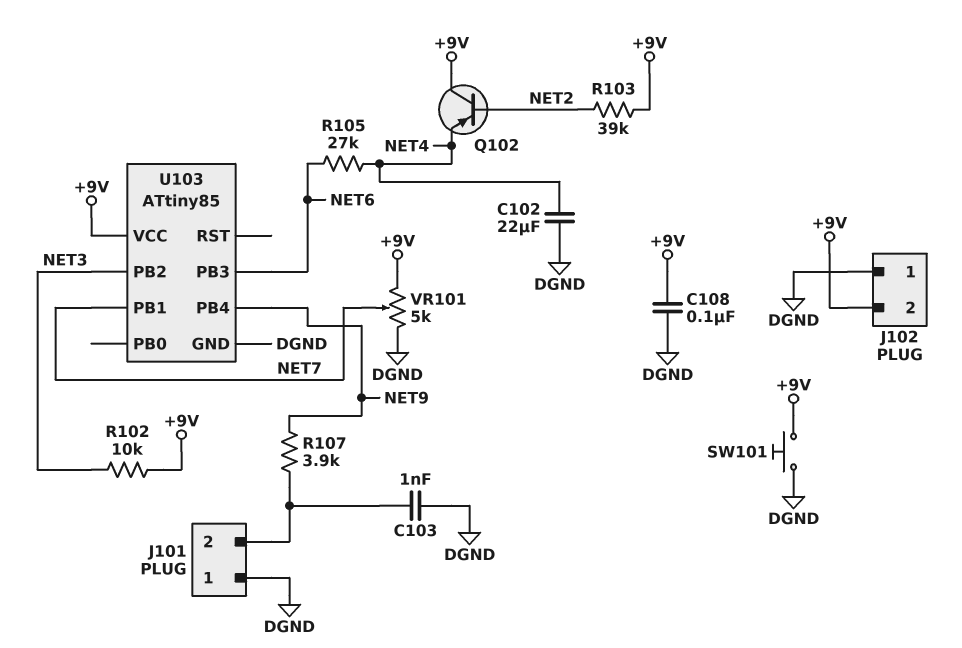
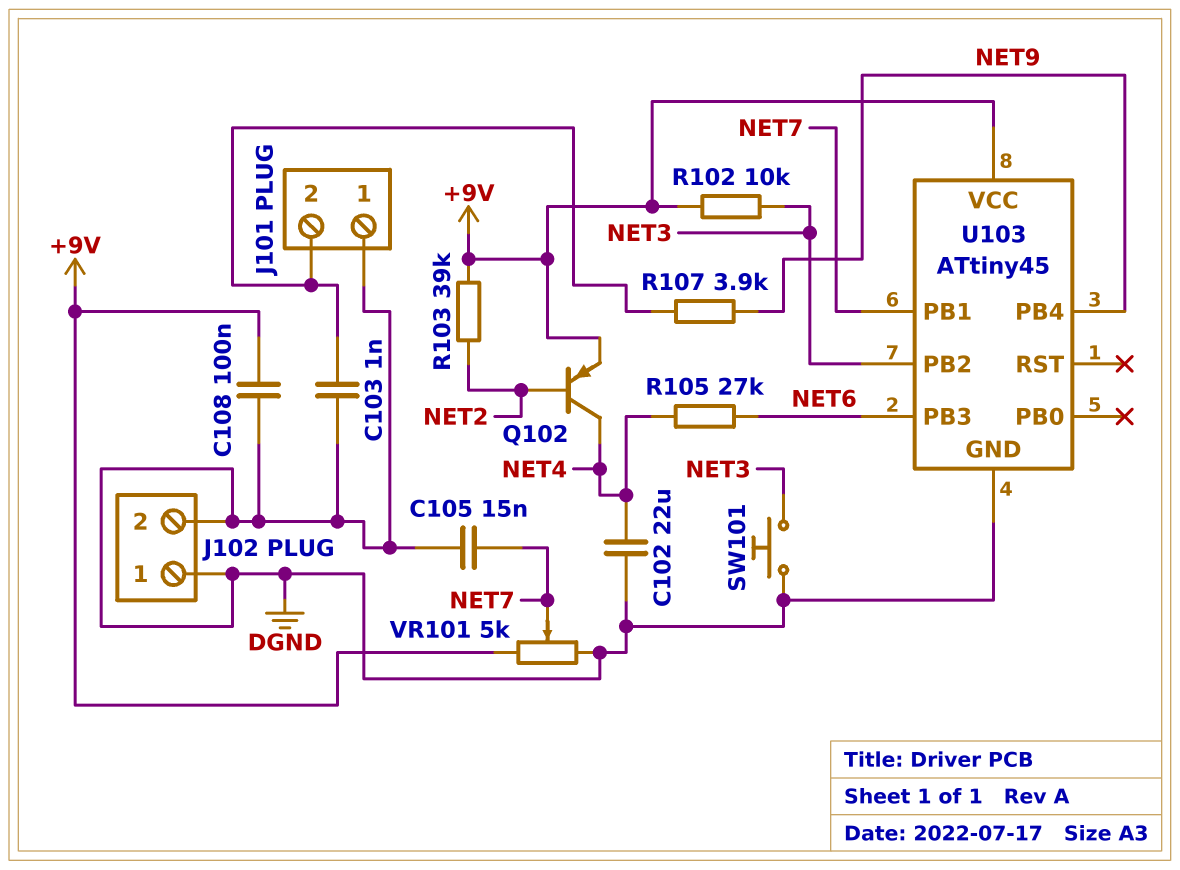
C105: none -> 15nF (DGND, NET7)
J102 pin 2: +9V -> DGND
Q102: PNP (B NET2, C +9V, E NET4) -> PNP (B NET2, C NET4, E +9V)
SW101: button (+9V, DGND) -> button (DGND, NET3)
U103: ATtiny85 -> ATtiny45

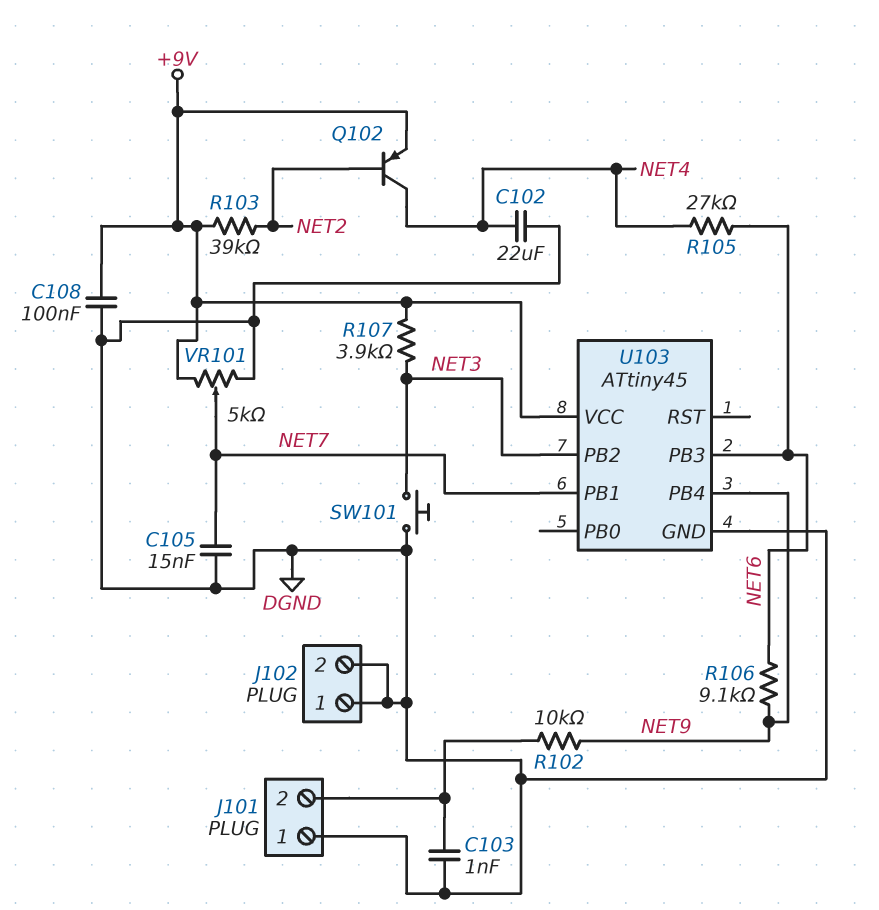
R102: 10k (+9V, NET3) -> 10k (J101/2, NET9)
R106: none -> 9.1k (NET6, NET9)
R107: 3.9k (J101/2, NET9) -> 3.9k (+9V, NET3)

